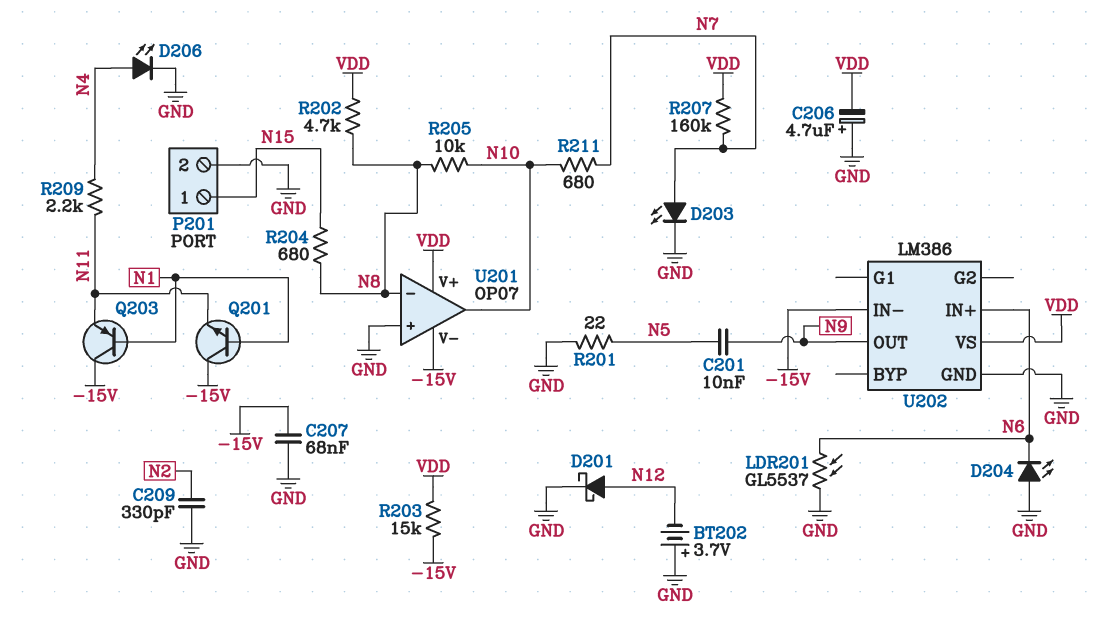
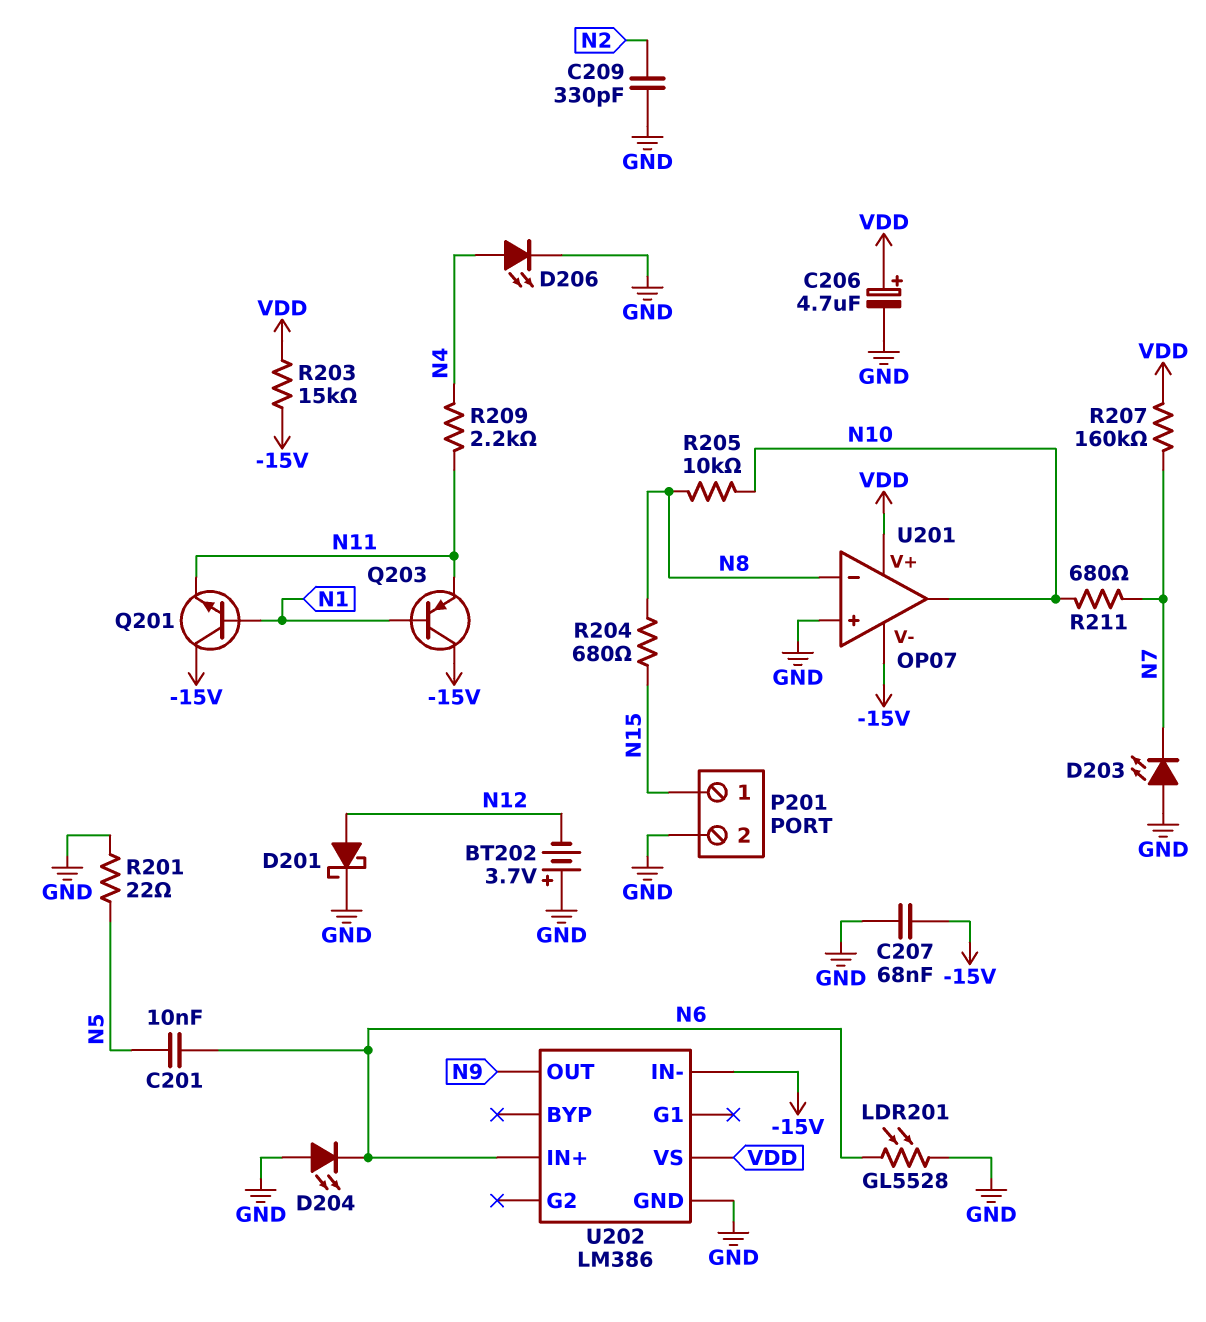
C201: 10nF (N5, N9) -> 10nF (N5, N6)
C206: 4.7uF (plus GND, minus VDD) -> 4.7uF (plus VDD, minus GND)
D203: LED (A N7, K GND) -> LED (A GND, K N7)
LDR201: GL5537 (GND, N6) -> GL5528 (GND, N6)
R202: 4.7k (N8, VDD) -> none

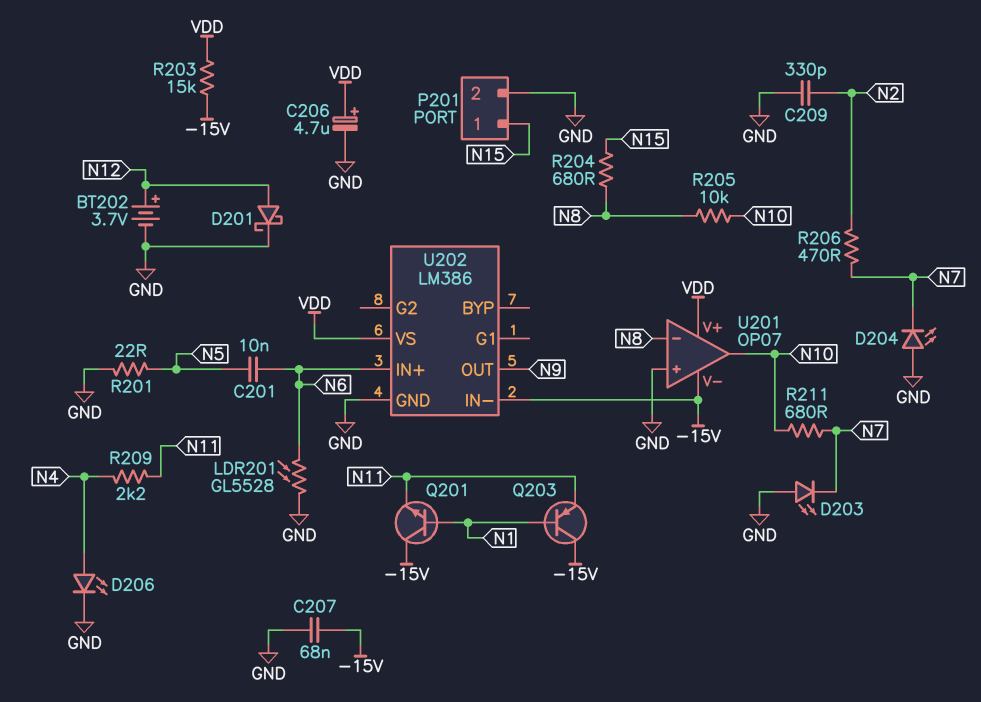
BT202: 3.7V (plus GND, minus N12) -> 3.7V (plus N12, minus GND)
D204: LED (A GND, K N6) -> LED (A GND, K N7)
R206: none -> 470 (N2, N7)
R207: 160k (N7, VDD) -> none

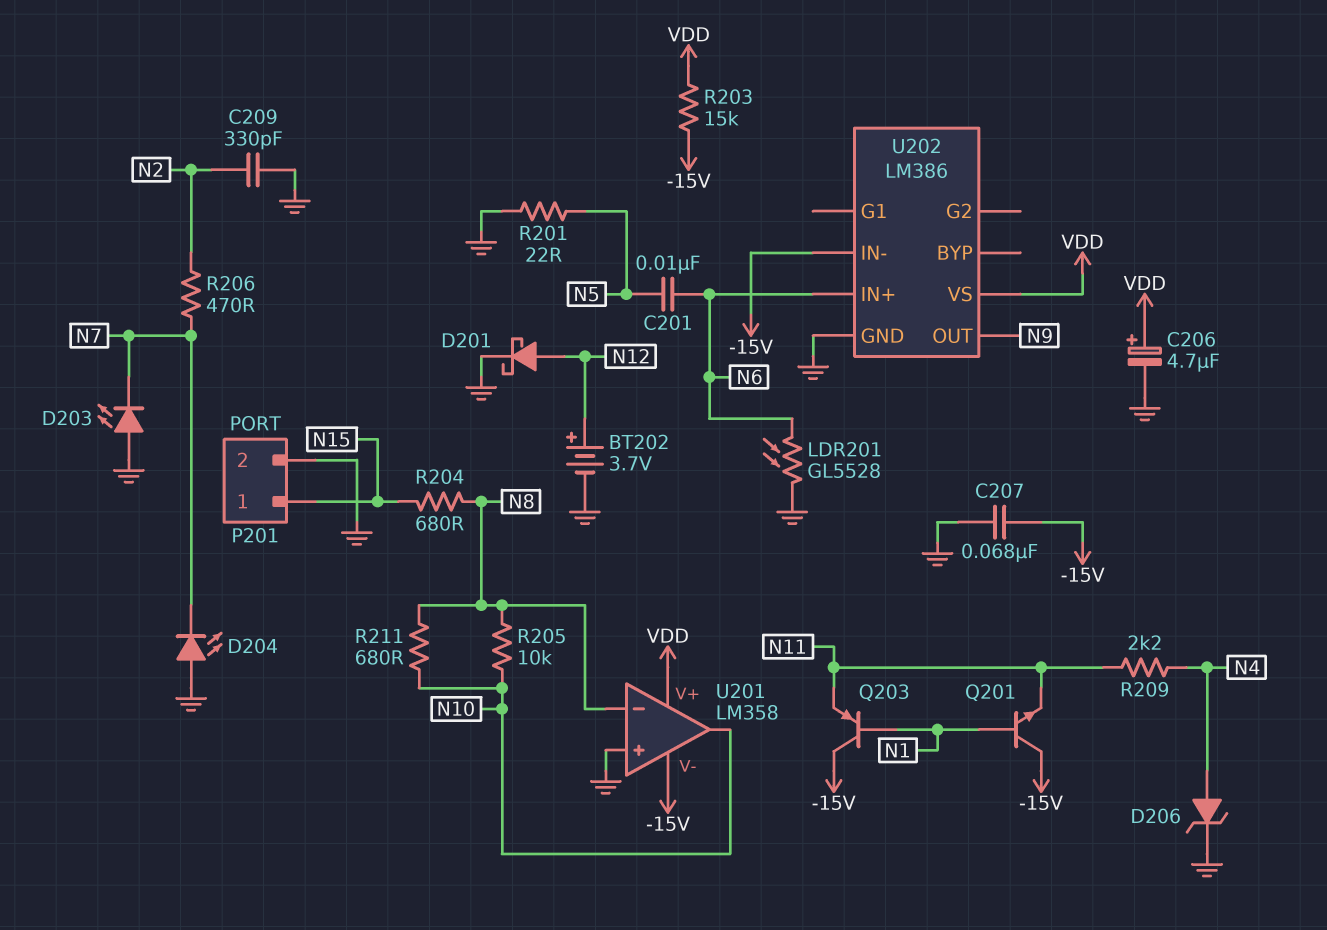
D206: LED (A N4, K GND) -> zener (A N4, K GND)
R211: 680 (N7, N10) -> 680 (N8, N10)
U201: OP07 -> LM358

